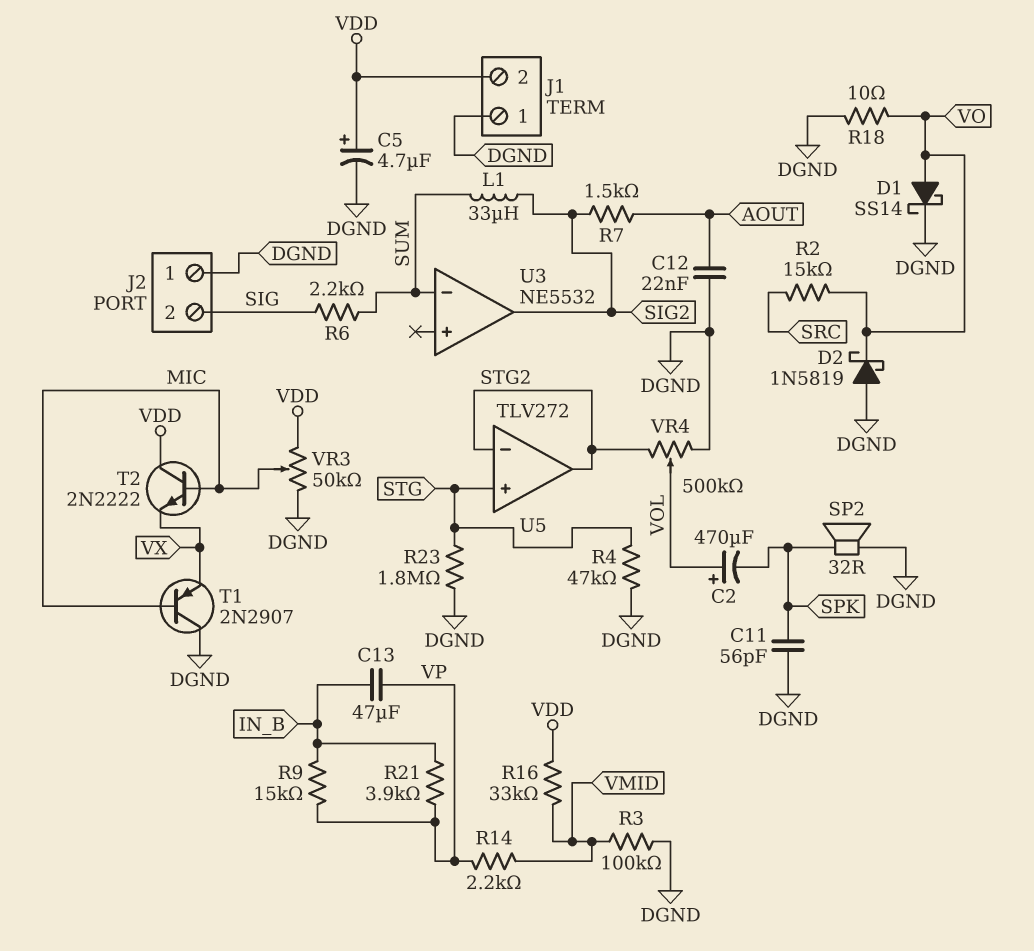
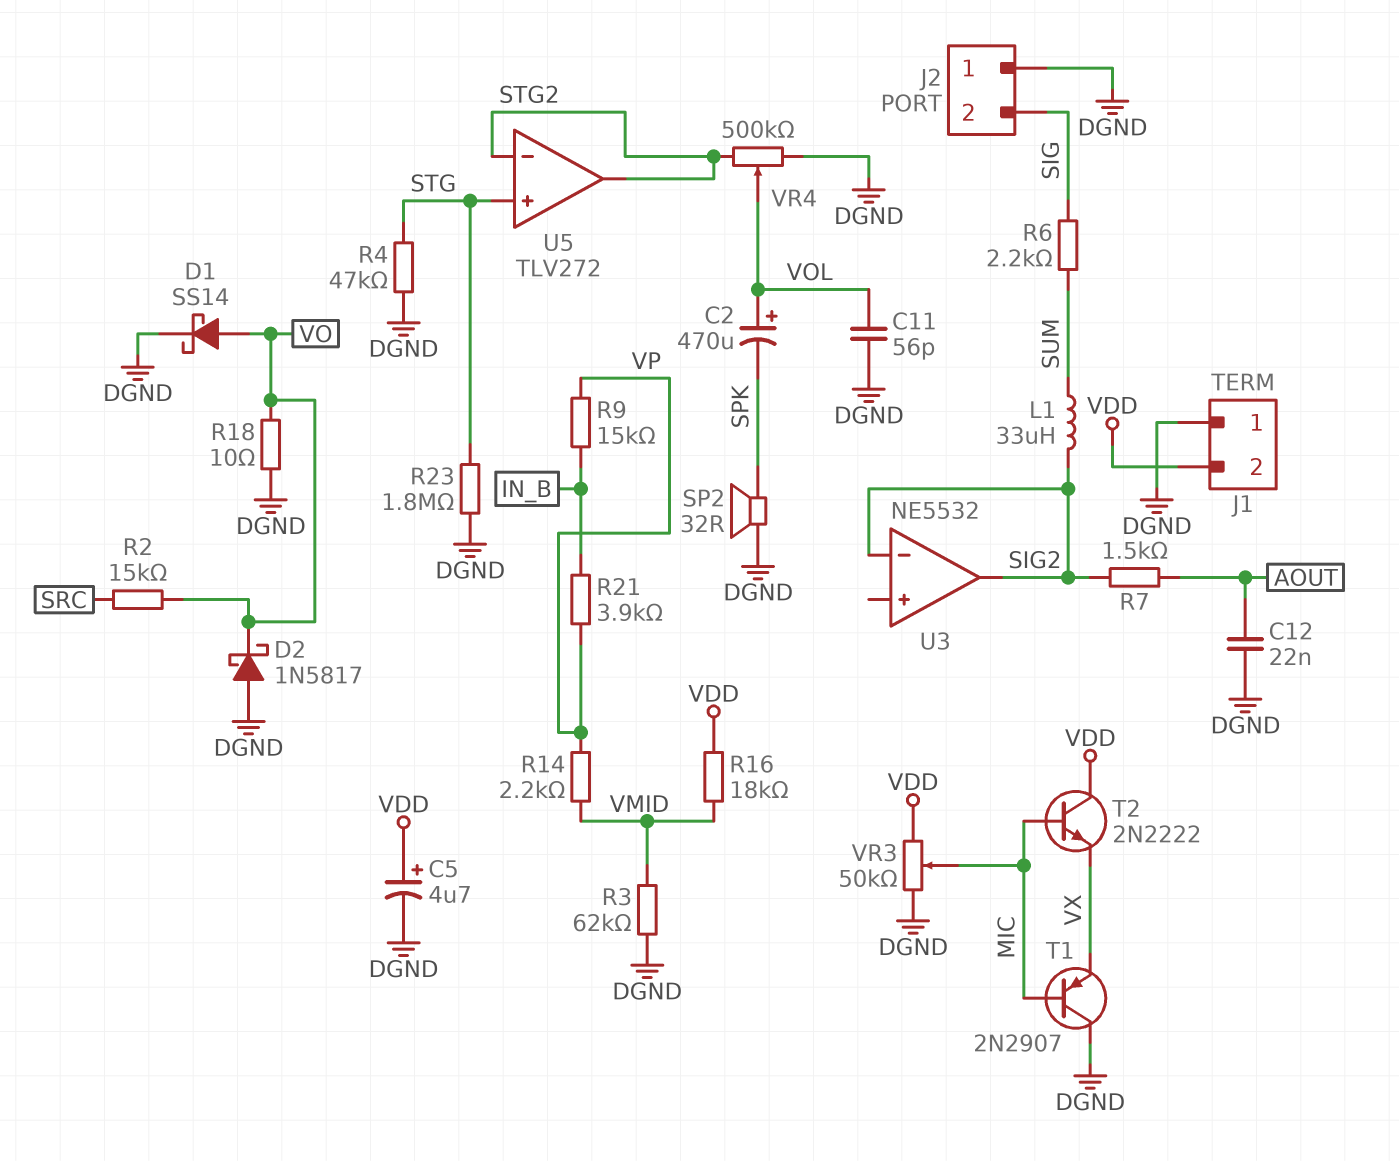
C11: 56pF (DGND, SPK) -> 56pF (DGND, VOL)
C13: 47uF (IN_B, VP) -> none
D2: schottky 1N5819 (A DGND, K VO) -> schottky 1N5817 (A DGND, K VO)
R3: 100k (DGND, VMID) -> 62k (DGND, VMID)
R16: 33k (VDD, VMID) -> 18k (VDD, VMID)
U3 pin in-: SUM -> SIG2

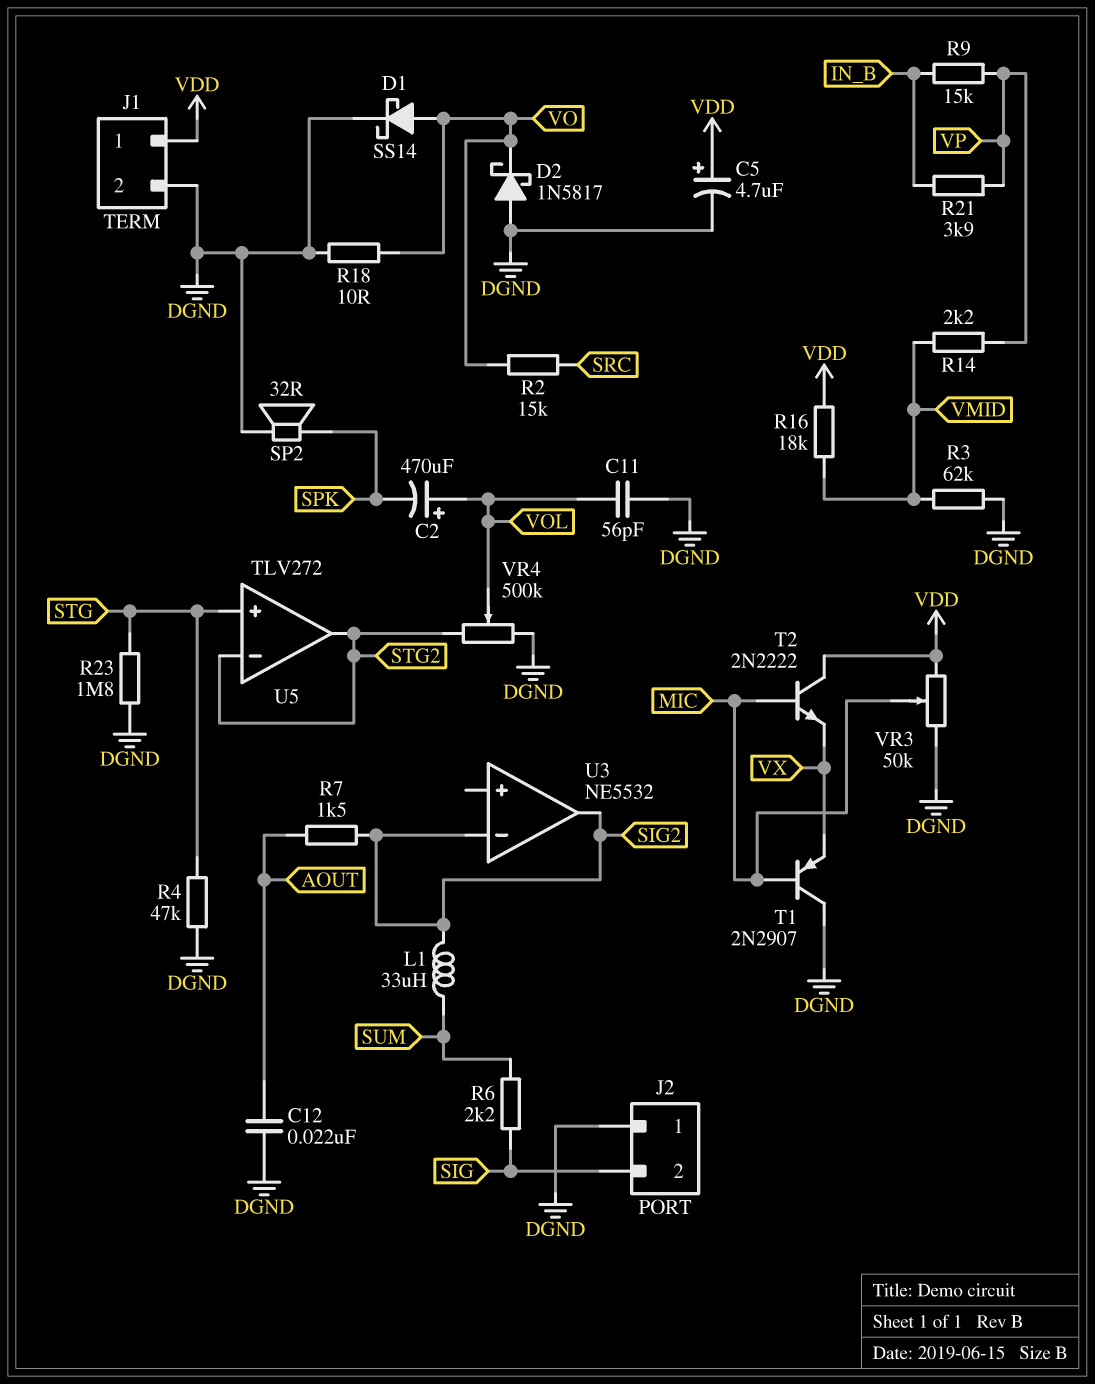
J1 pin 1: DGND -> VDD
J1 pin 2: VDD -> DGND

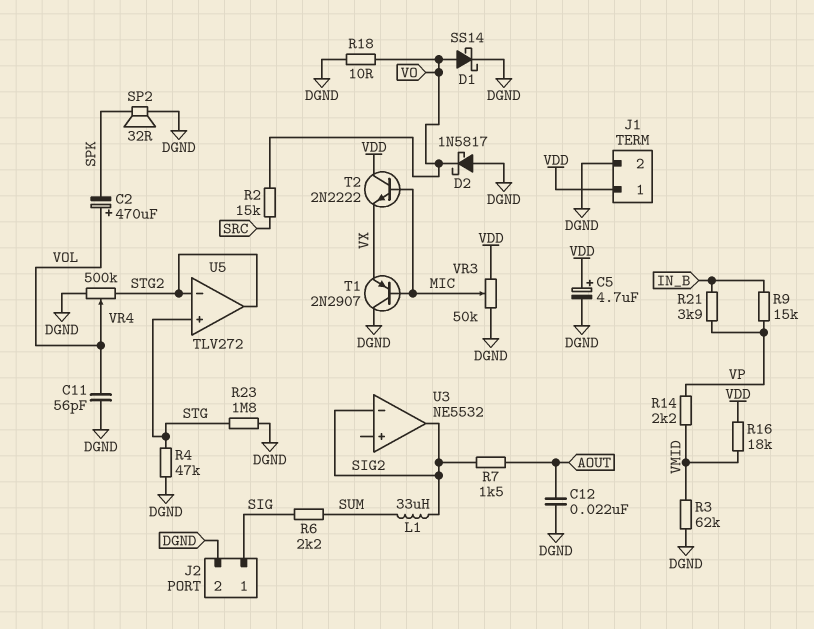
J2 pin 1: DGND -> SIG
J2 pin 2: SIG -> DGND

